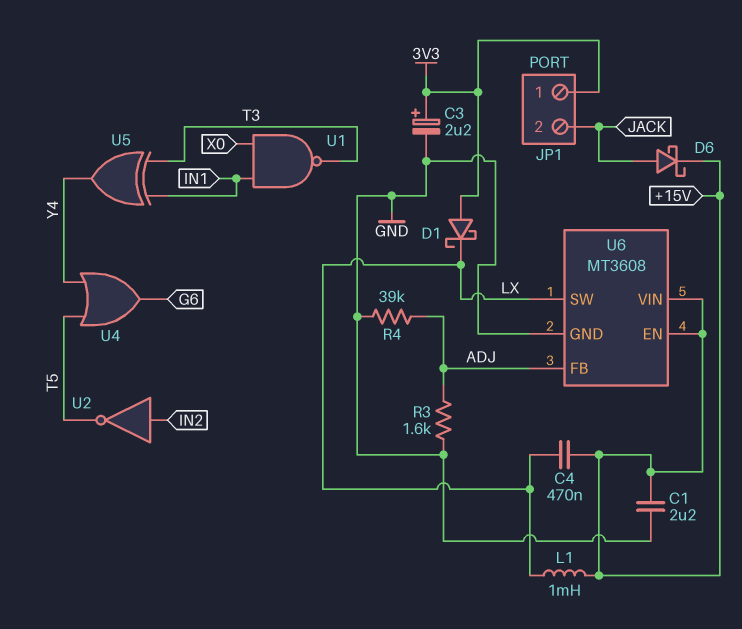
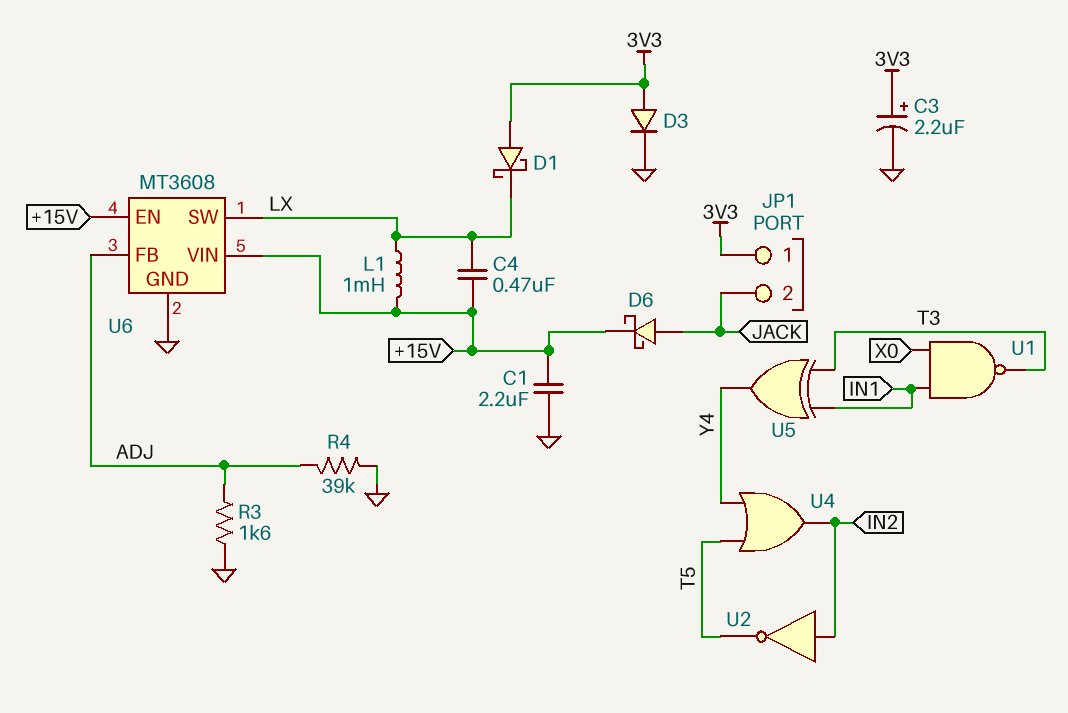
D3: none -> diode (A 3V3, K GND)
U4: OR (in T5, in Y4, out G6) -> OR (in T5, in Y4, out IN2)

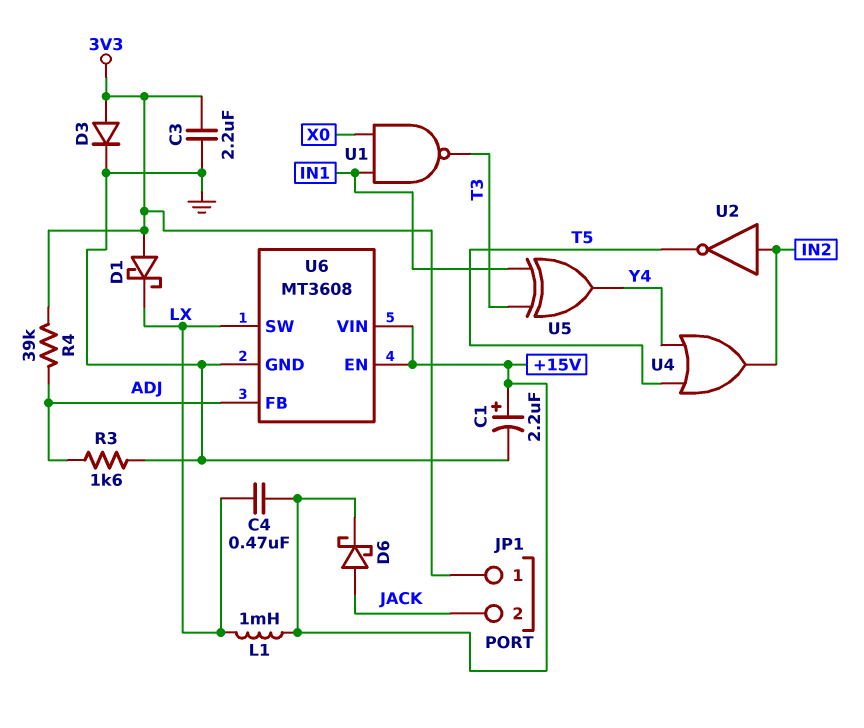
C1: 2.2uF (+15V, GND) -> 2.2uF (plus +15V, minus GND)
C3: 2.2uF (plus 3V3, minus GND) -> 2.2uF (3V3, GND)
R4: 39k (ADJ, GND) -> 39k (3V3, ADJ)

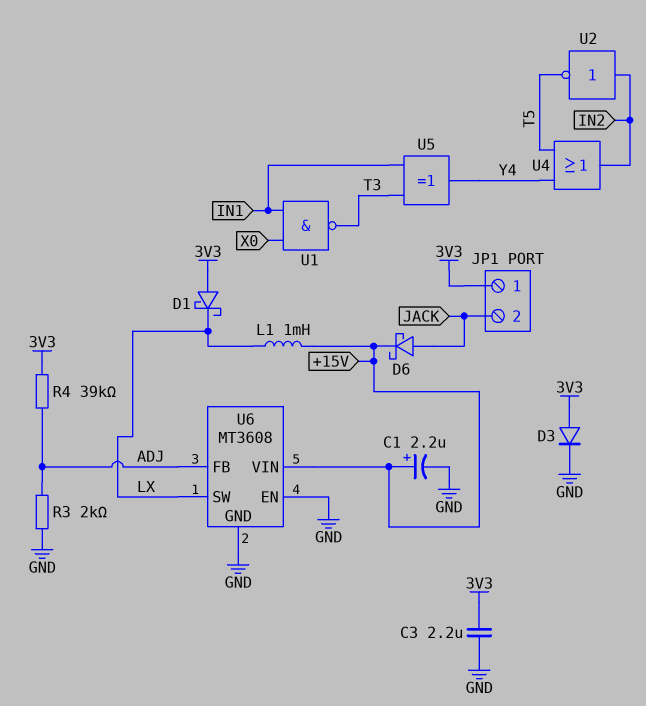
C4: 470nF (+15V, LX) -> none
R3: 1.6k (ADJ, GND) -> 2k (ADJ, GND)
U6 pin EN: +15V -> GND

